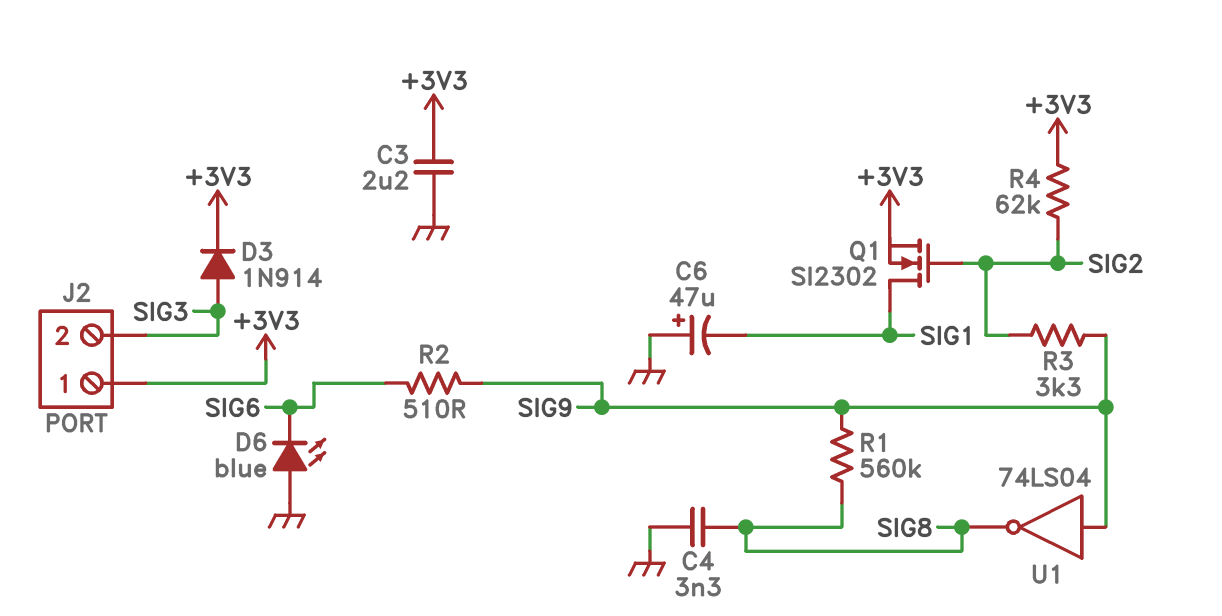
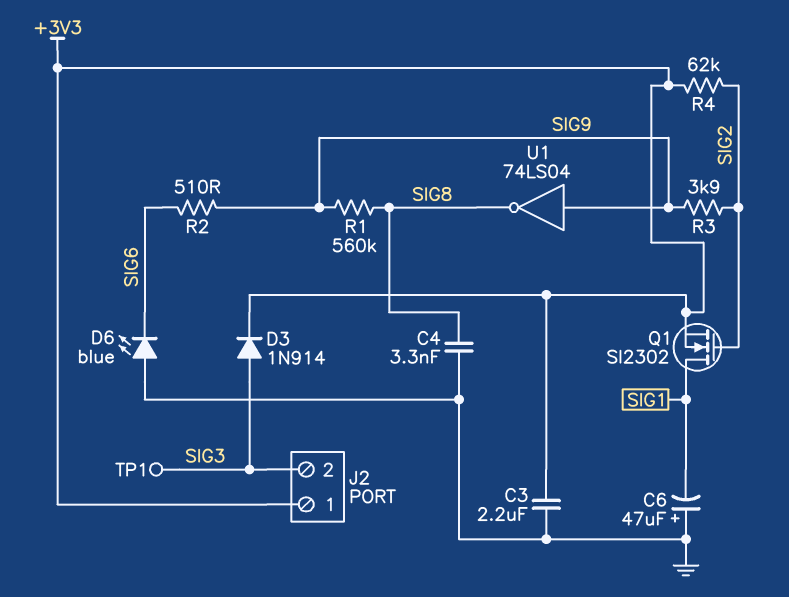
R3: 3.3k (SIG2, SIG9) -> 3.9k (SIG2, SIG9)
TP1: none -> test point (SIG3)

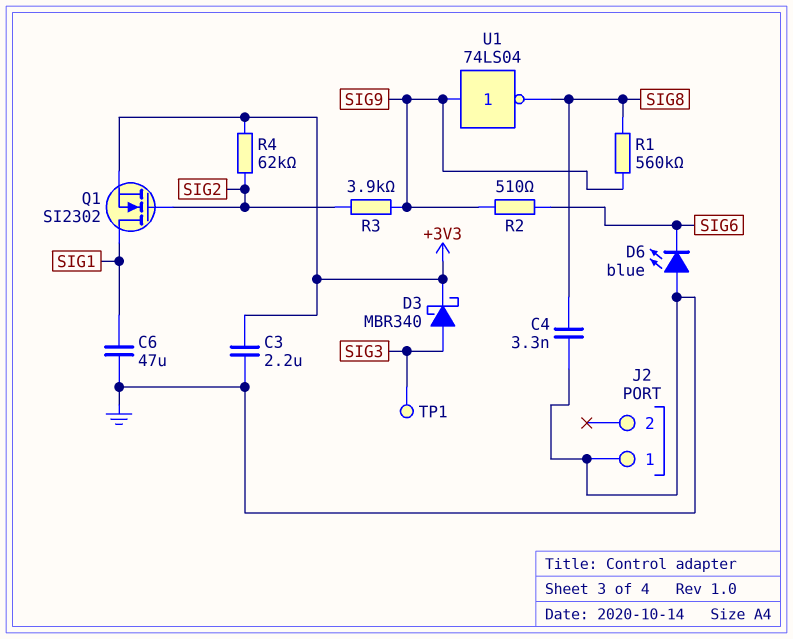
C6: 47uF (plus GND, minus SIG1) -> 47uF (GND, SIG1)
D3: diode 1N914 (A SIG3, K +3V3) -> schottky MBR340 (A SIG3, K +3V3)
J2 pin 1: +3V3 -> GND
J2 pin 2: SIG3 -> none

